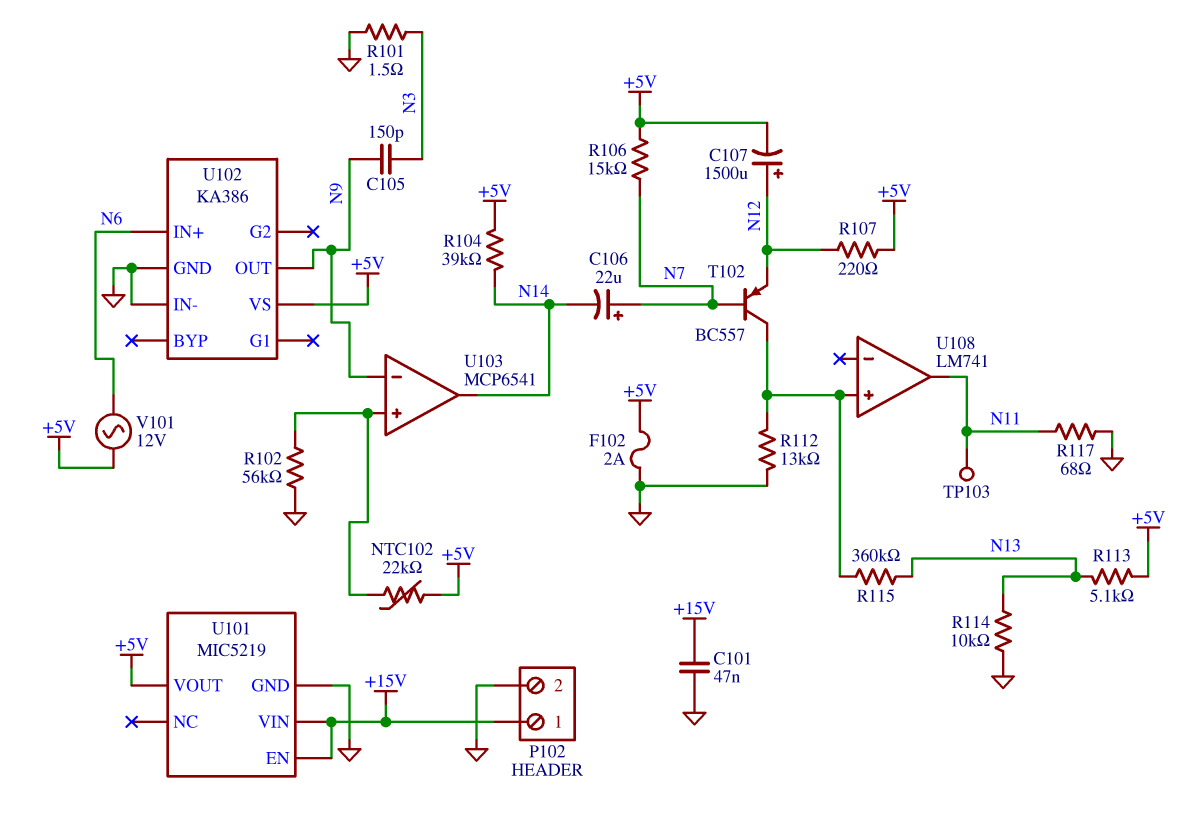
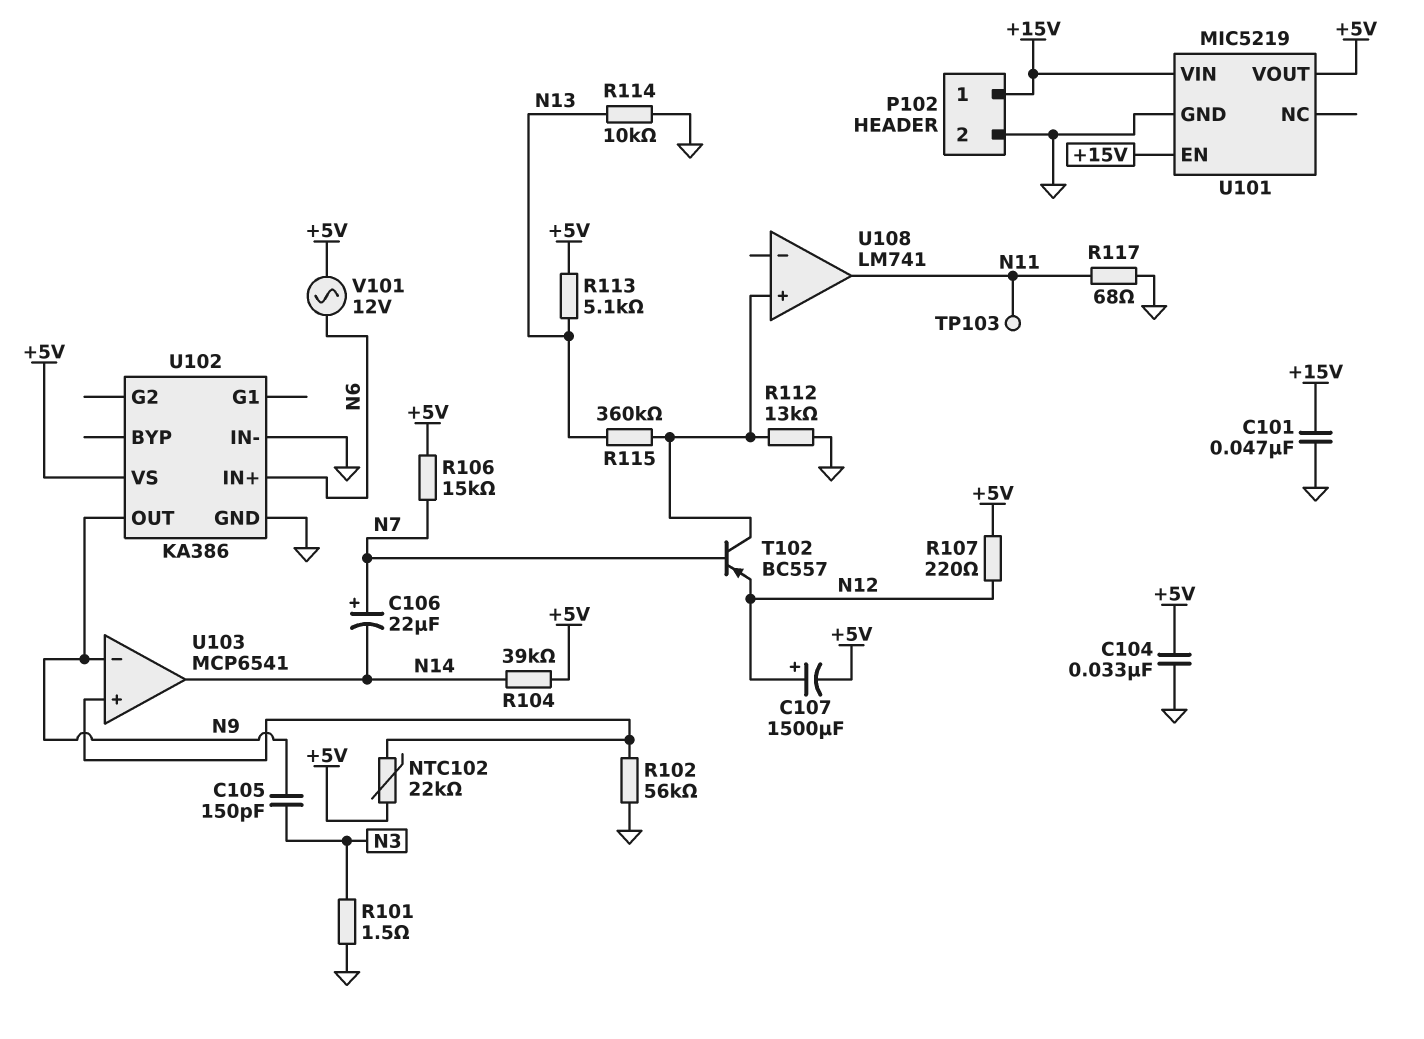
C104: none -> 33nF (+5V, GND)
F102: 2A (+5V, GND) -> none

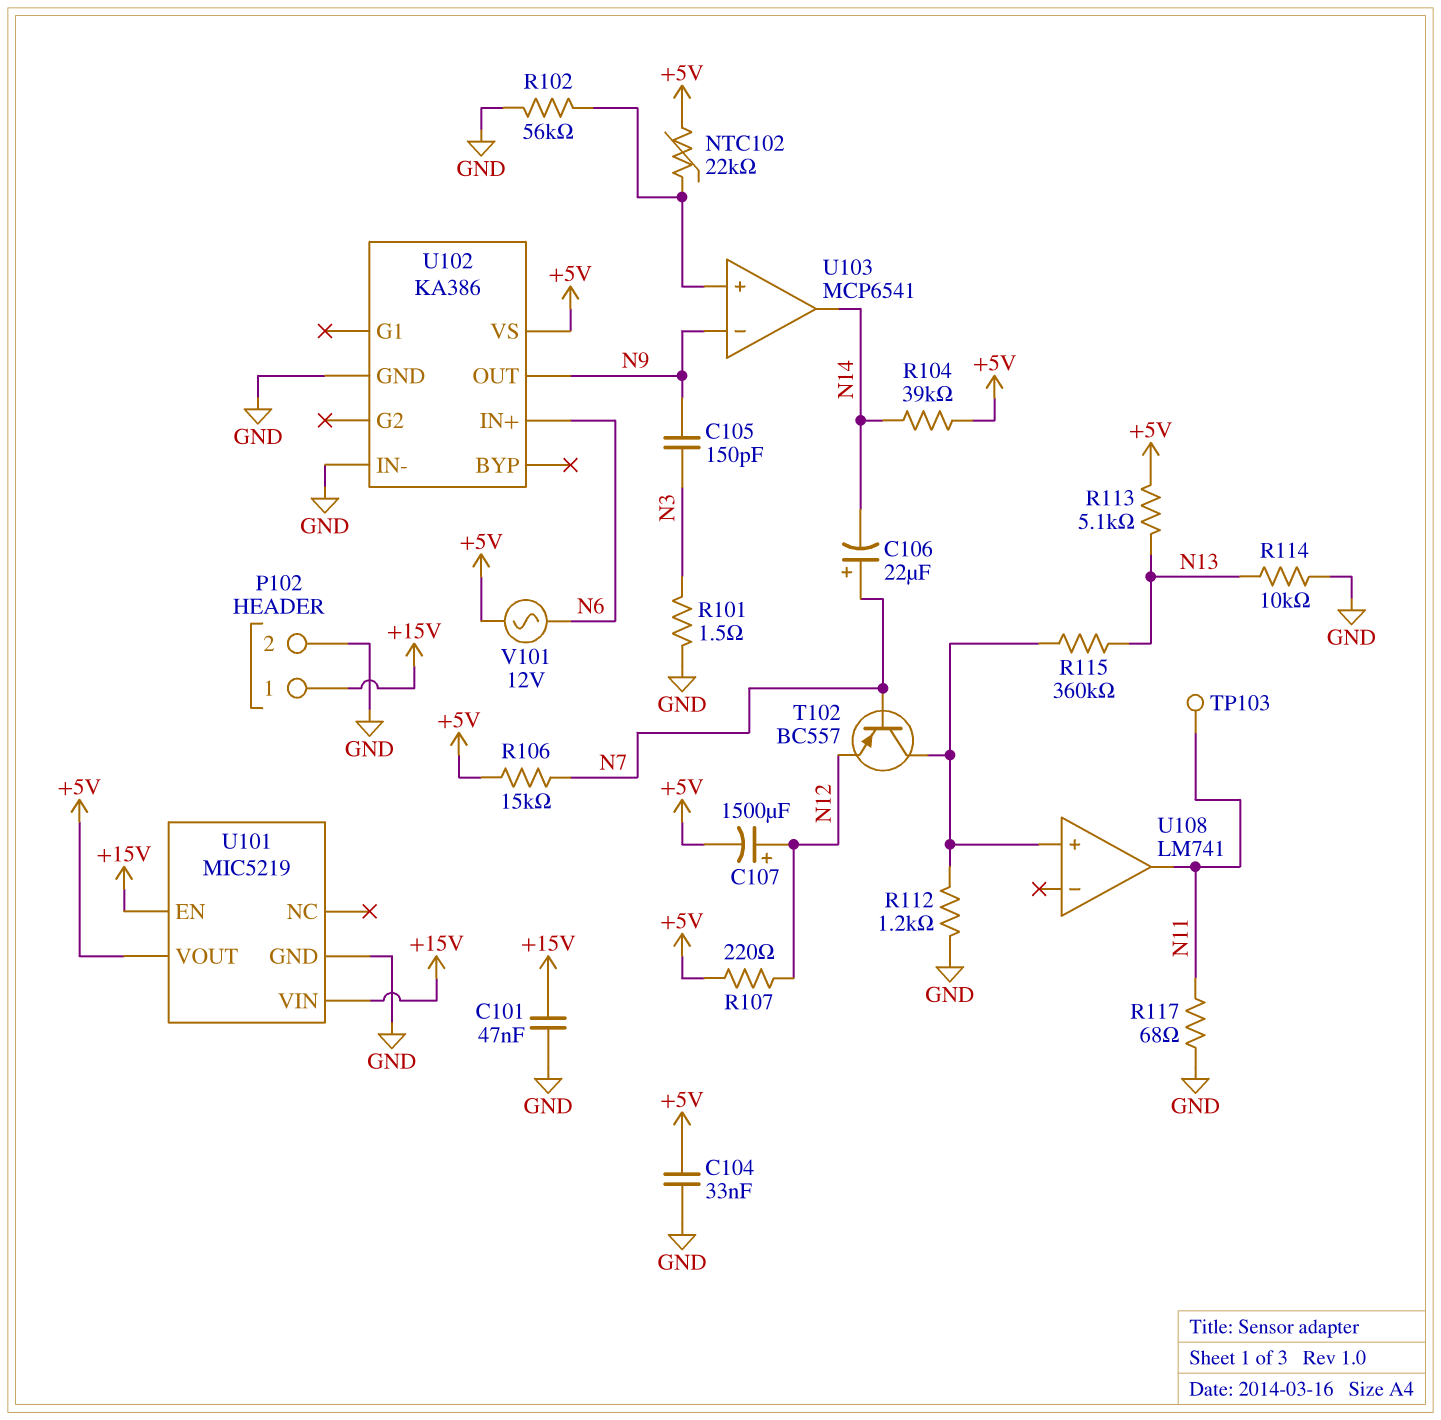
R112: 13k (GND, U108/in+) -> 1.2k (GND, U108/in+)

